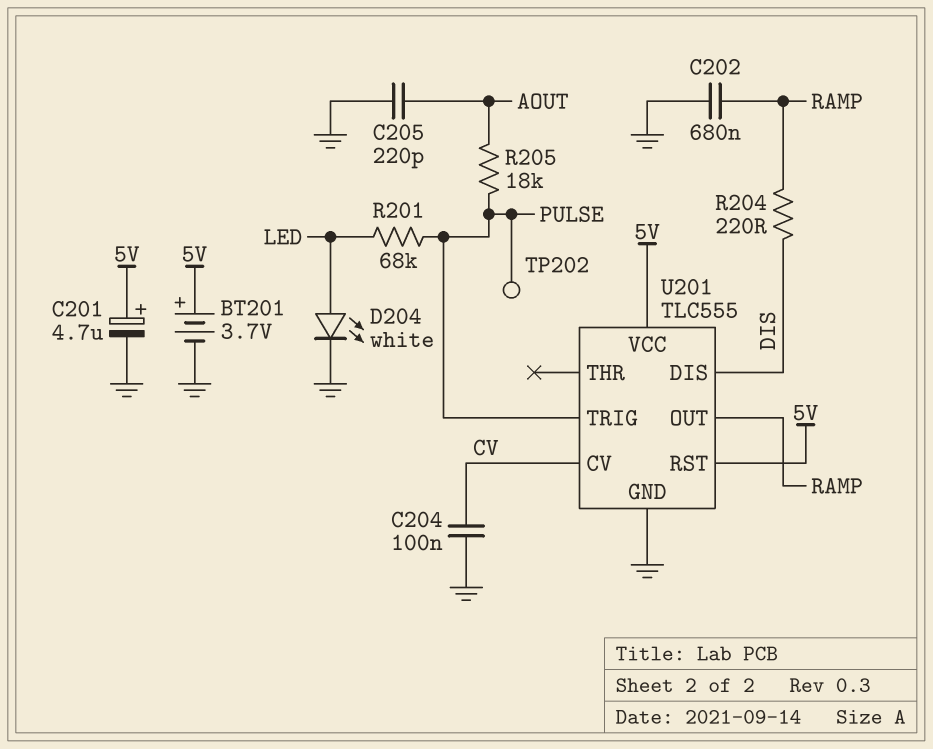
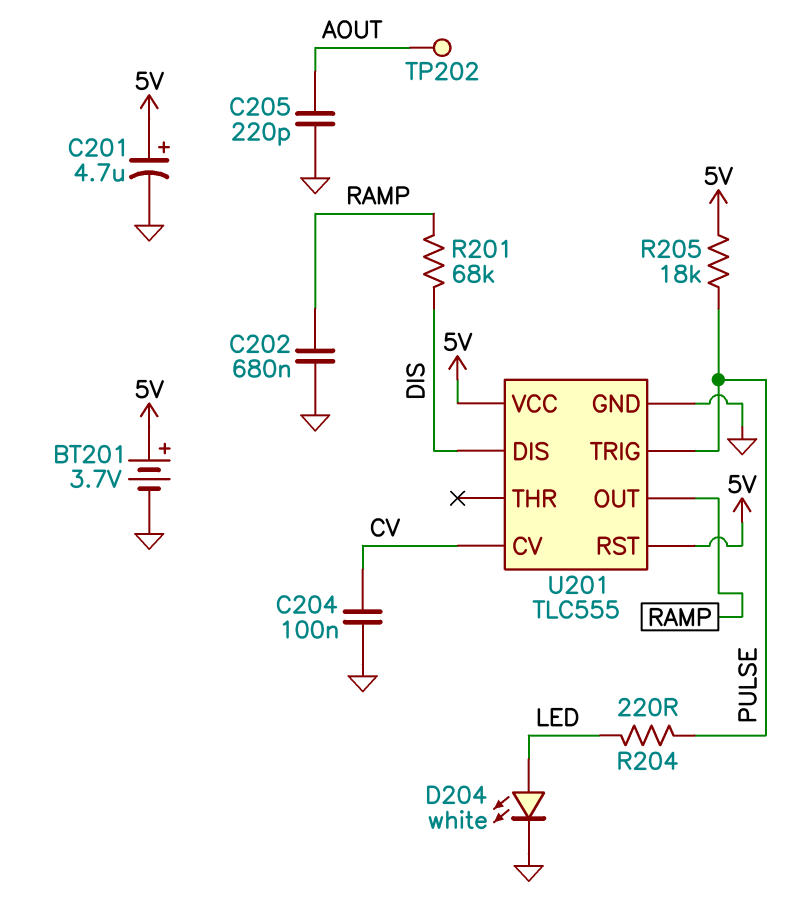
R201: 68k (LED, PULSE) -> 68k (DIS, RAMP)
R204: 220 (DIS, RAMP) -> 220 (LED, PULSE)
R205: 18k (AOUT, PULSE) -> 18k (5V, PULSE)
TP202: test point (PULSE) -> test point (AOUT)

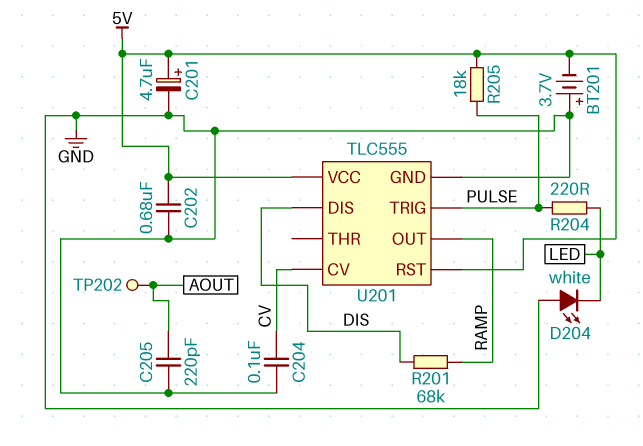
BT201: 3.7V (plus 5V, minus GND) -> 3.7V (plus GND, minus 5V)
C202: 680nF (GND, RAMP) -> 680nF (5V, GND)
D204: LED white (A LED, K GND) -> LED white (A GND, K LED)

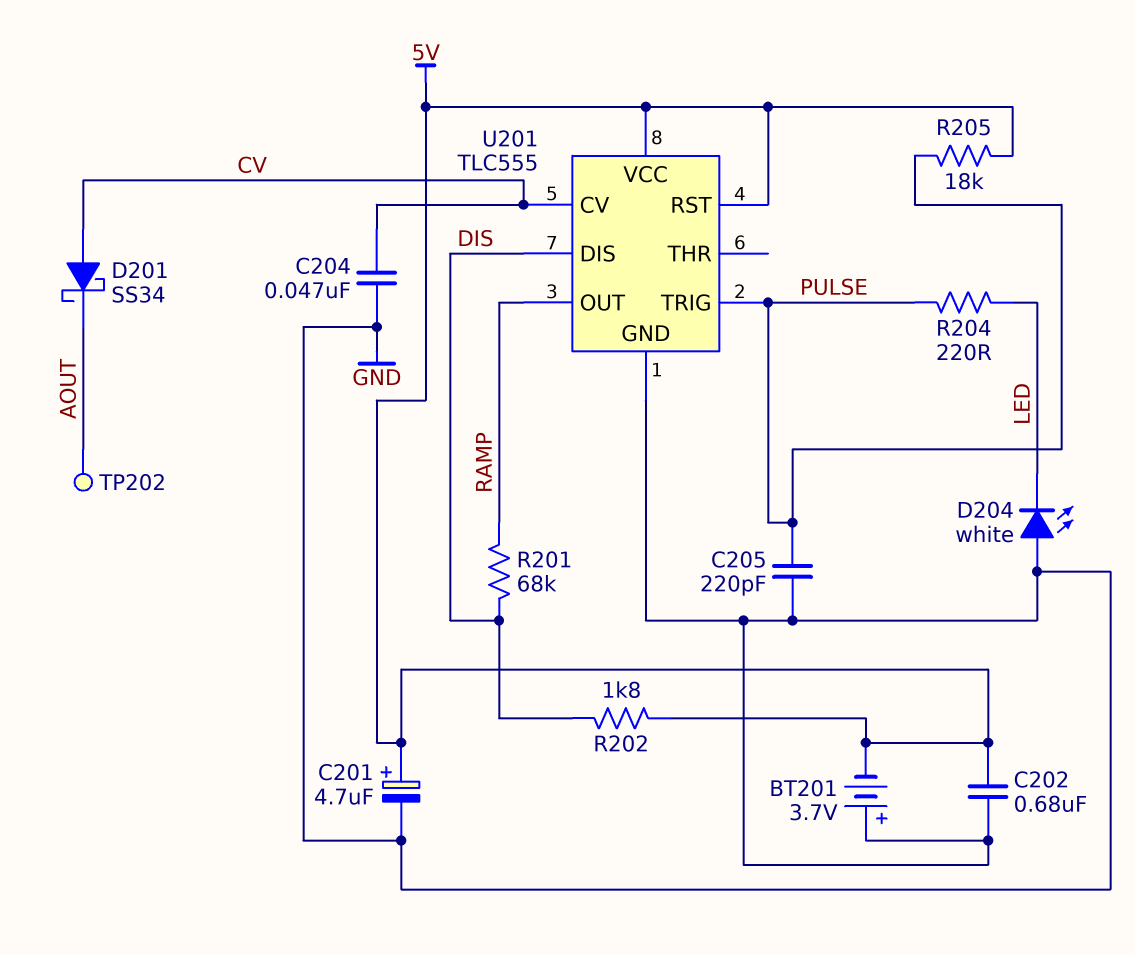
C204: 100nF (CV, GND) -> 47nF (CV, GND)
C205: 220pF (AOUT, GND) -> 220pF (GND, PULSE)
D201: none -> schottky SS34 (A CV, K AOUT)
R202: none -> 1.8k (5V, DIS)

